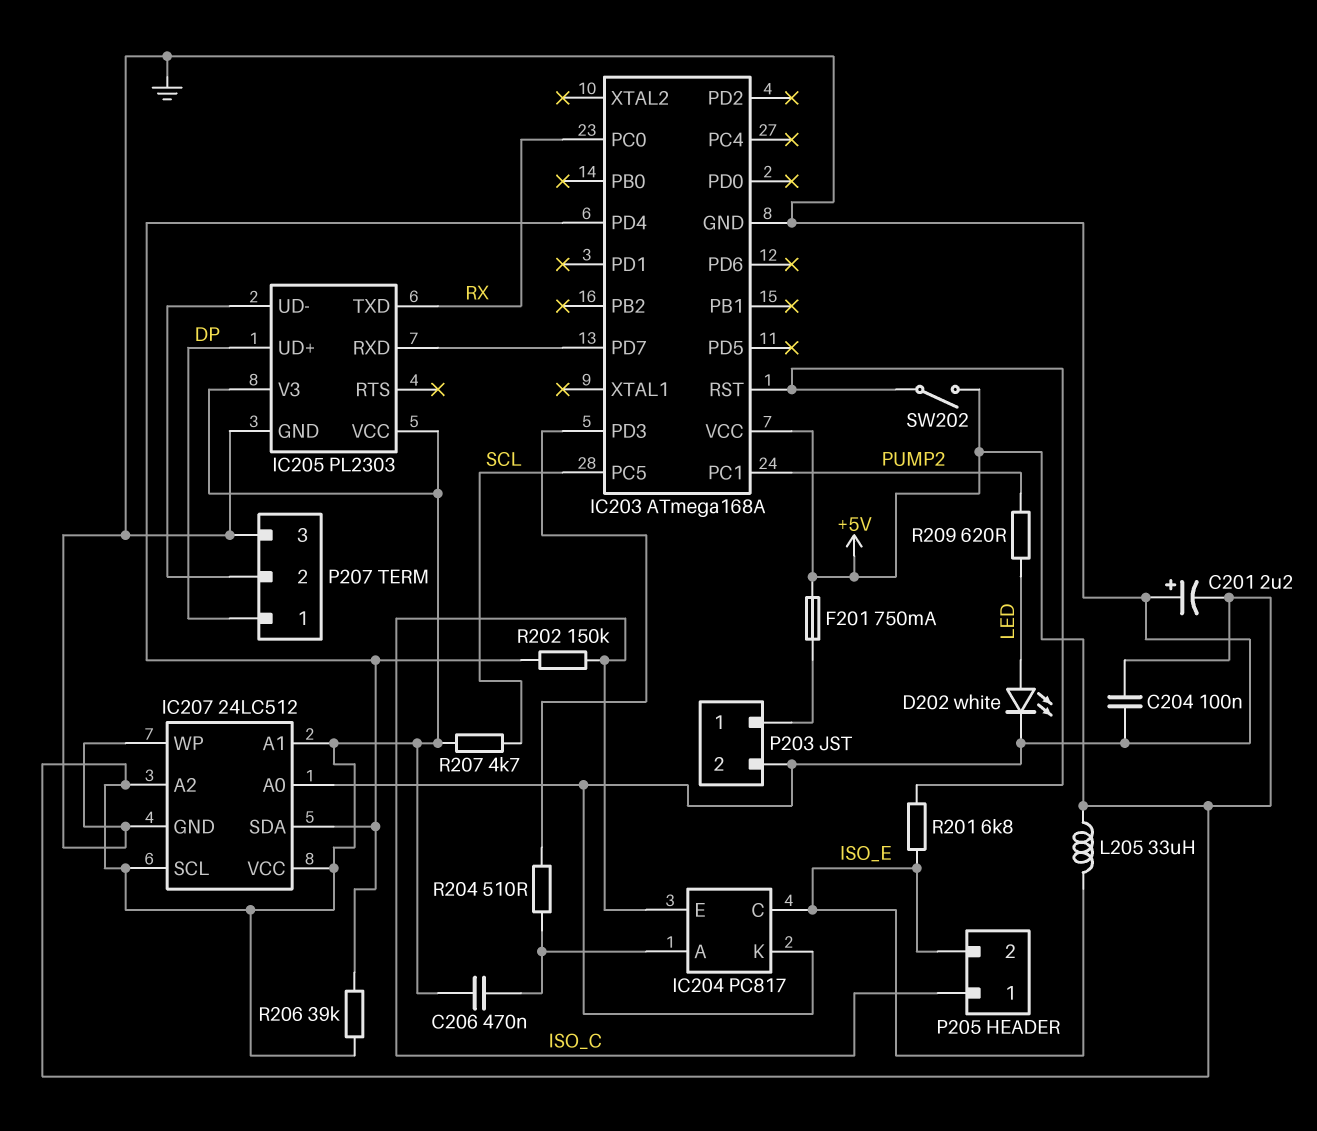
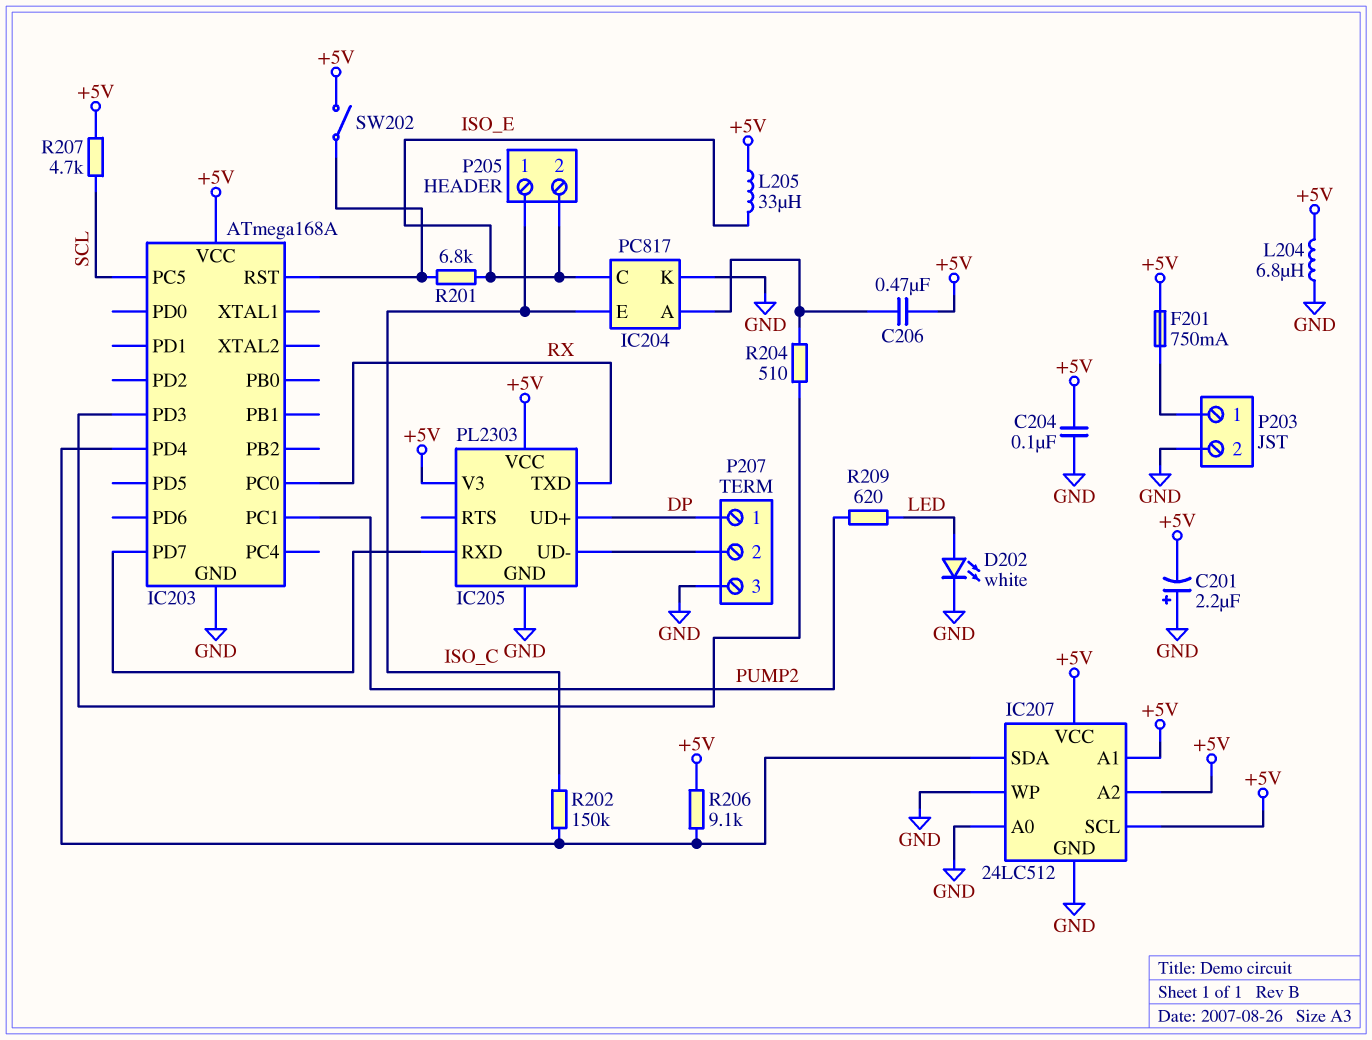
L204: none -> 6.8uH (+5V, GND)
R206: 39k (+5V, IC203/PD4) -> 9.1k (+5V, IC203/PD4)

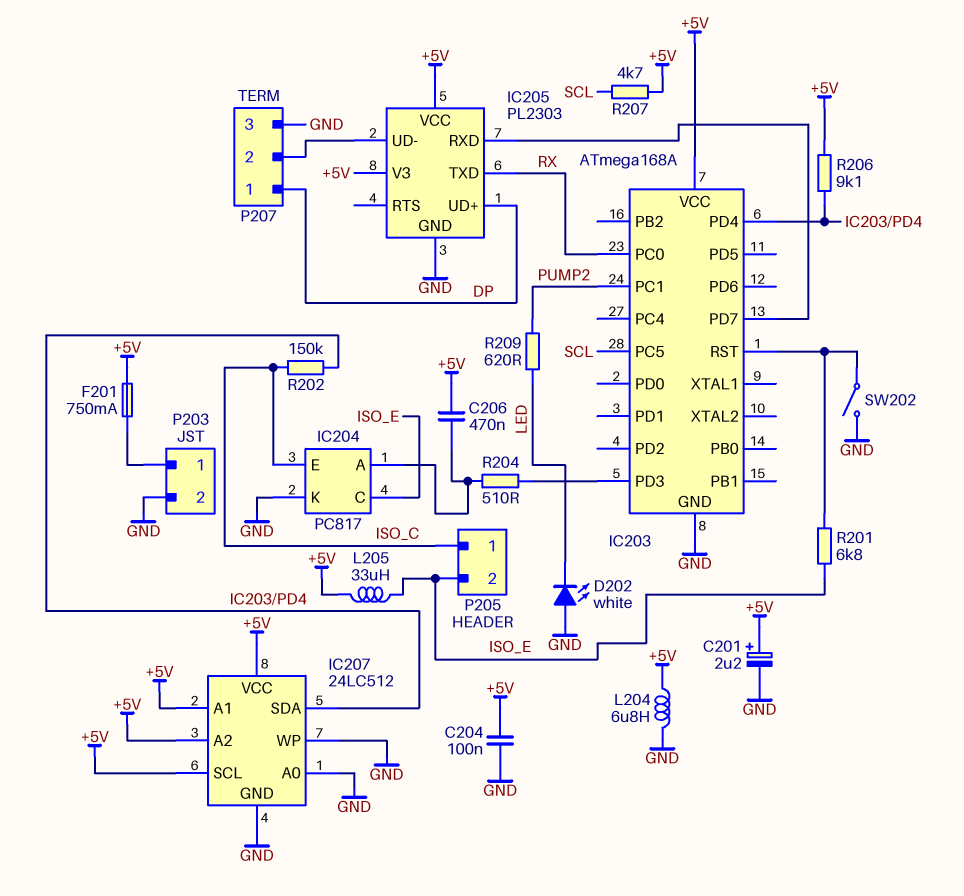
C201: 2.2uF (plus GND, minus +5V) -> 2.2uF (plus +5V, minus GND)
D202: LED white (A LED, K GND) -> LED white (A GND, K LED)
SW202: switch (+5V, IC203/RST) -> switch (GND, IC203/RST)

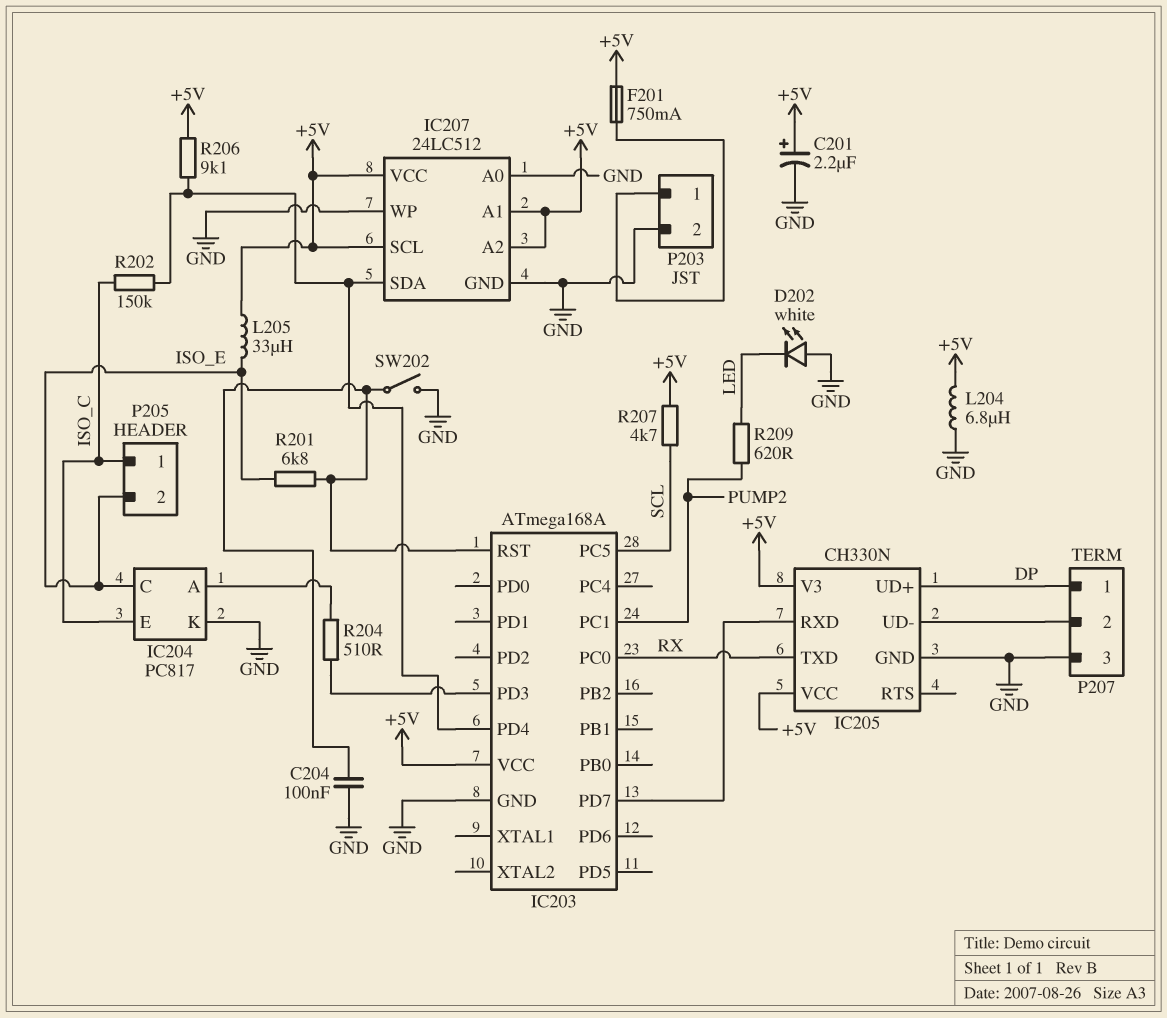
C204: 100nF (+5V, GND) -> 100nF (GND, IC203/RST)
C206: 470nF (+5V, IC204/A) -> none
IC205: PL2303 -> CH330N

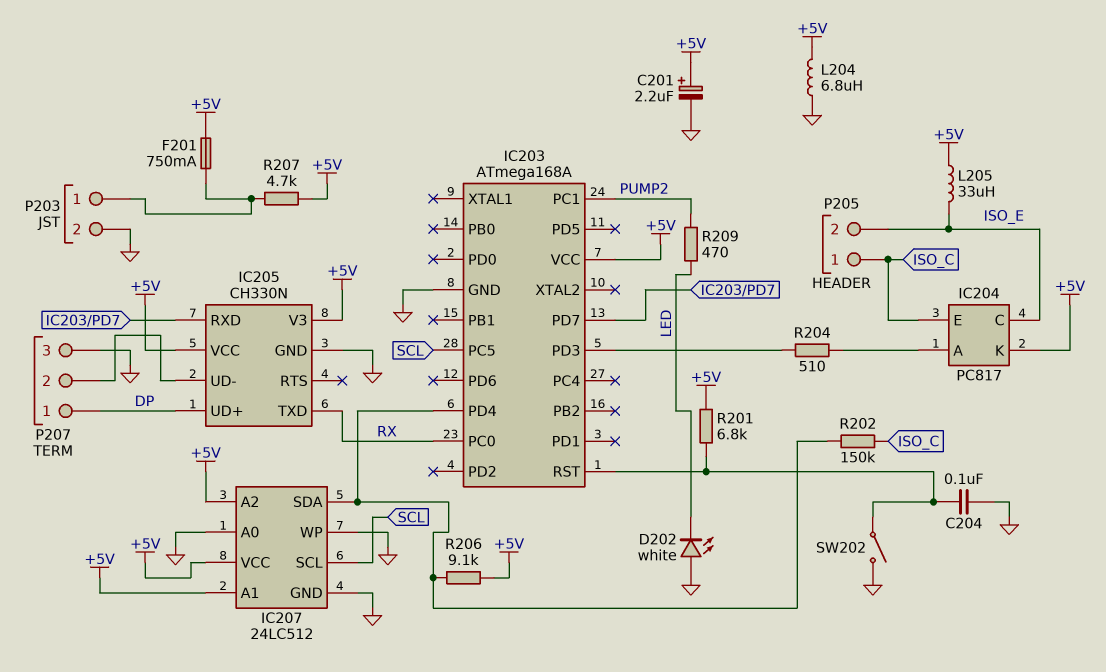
IC204 pin K: GND -> +5V
IC207 pin SCL: +5V -> SCL
R201: 6.8k (IC203/RST, ISO_E) -> 6.8k (+5V, IC203/RST)
R207: 4.7k (+5V, SCL) -> 4.7k (+5V, P203/1)
R209: 620 (LED, PUMP2) -> 470 (LED, PUMP2)

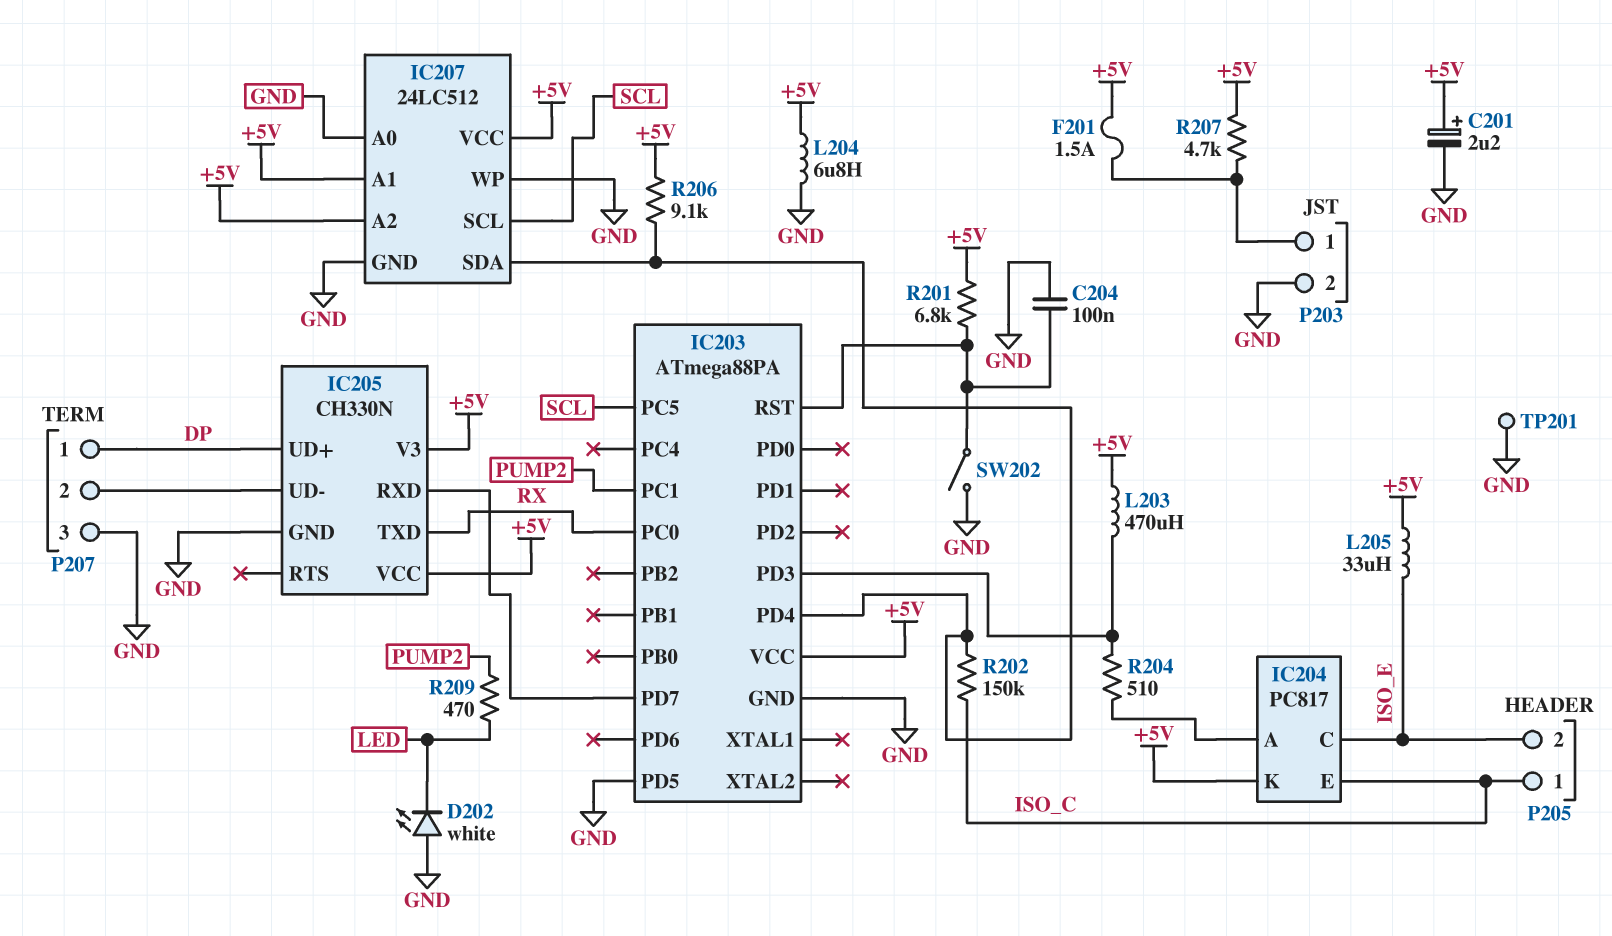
F201: 750mA (+5V, P203/1) -> 1.5A (+5V, P203/1)
IC203: ATmega168A -> ATmega88PA
IC203 pin PD5: none -> GND
L203: none -> 470uH (+5V, IC203/PD3)
TP201: none -> test point (GND)

